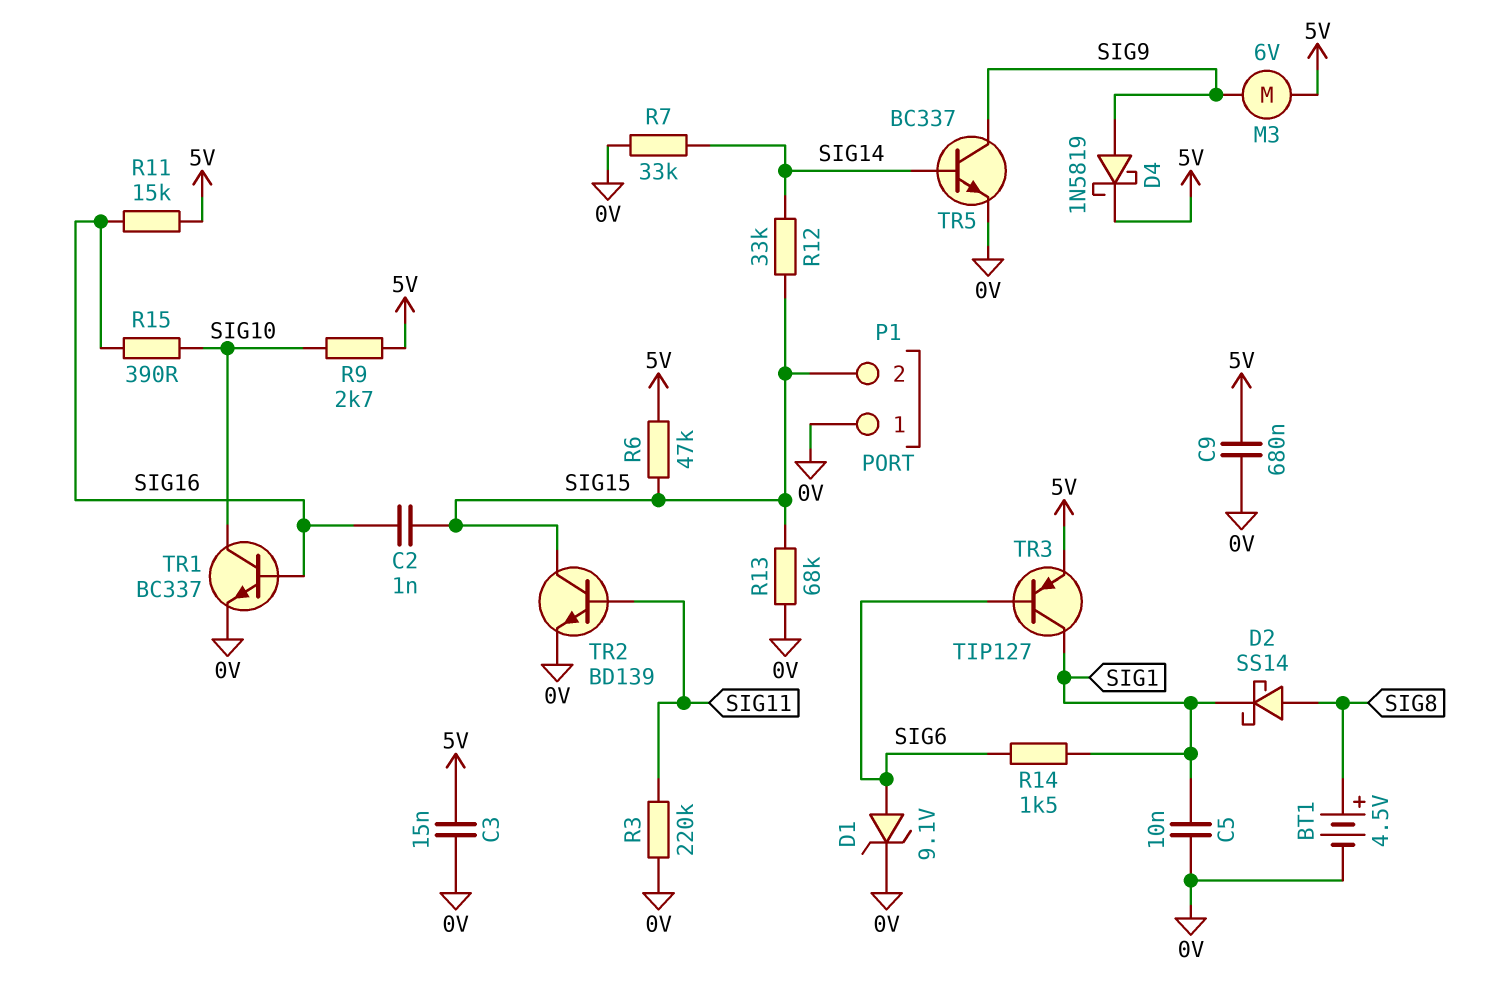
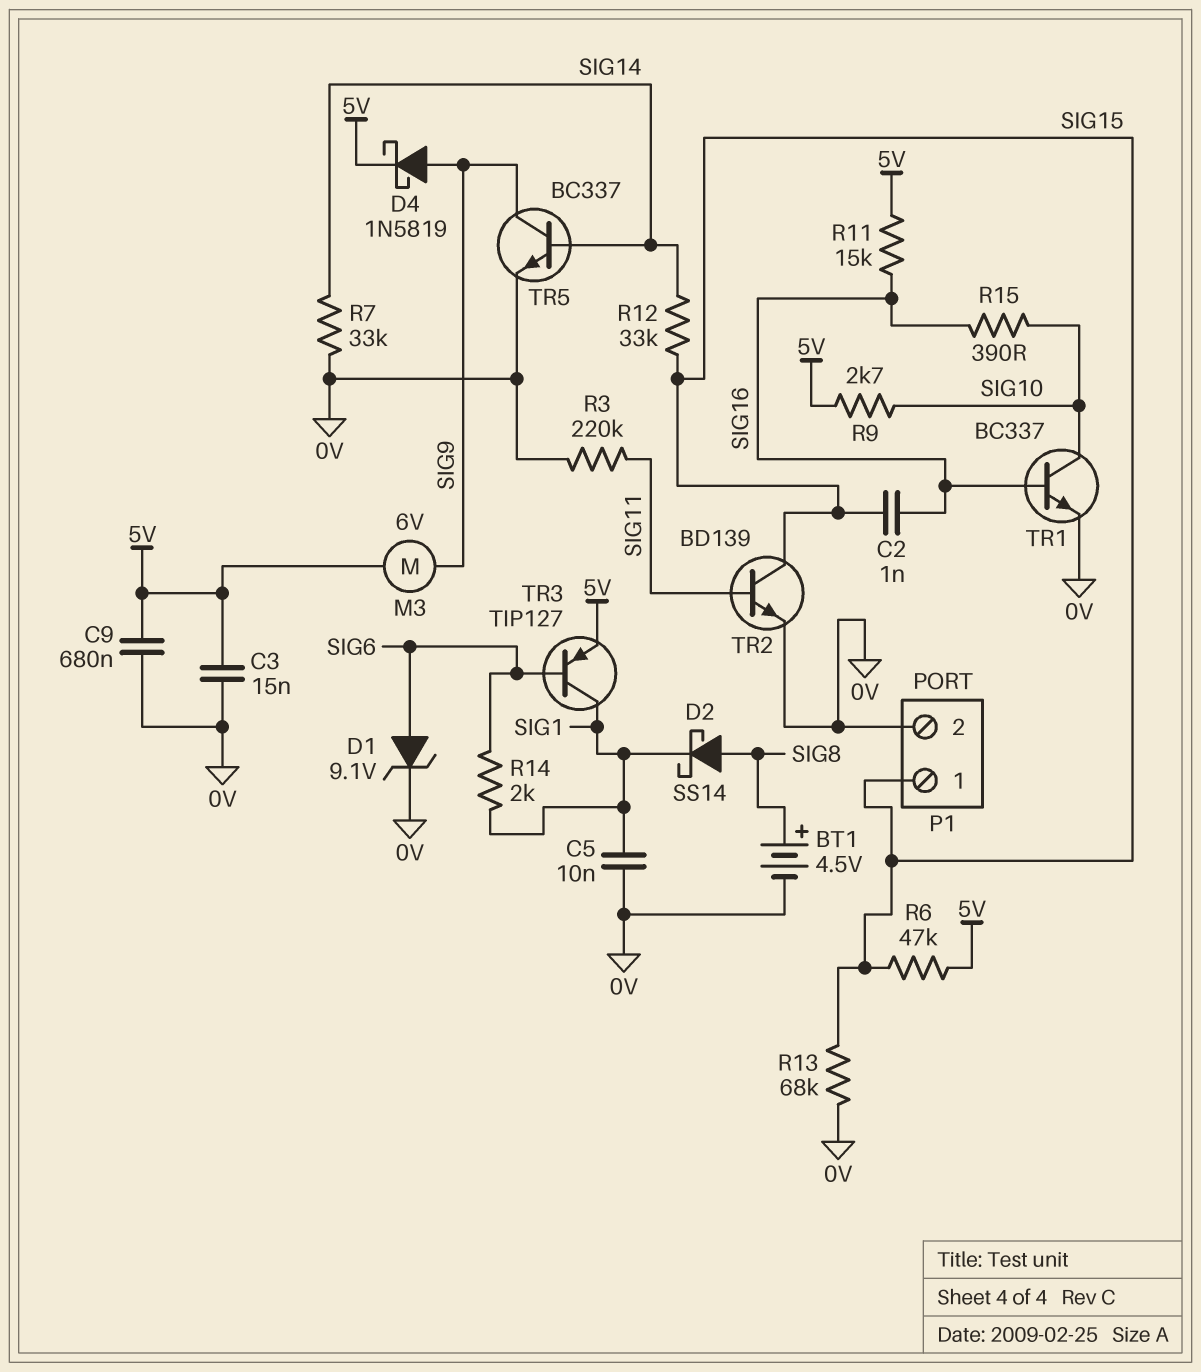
P1 pin 1: 0V -> SIG15
P1 pin 2: SIG15 -> 0V
R14: 1.5k (SIG1, SIG6) -> 2k (SIG1, SIG6)

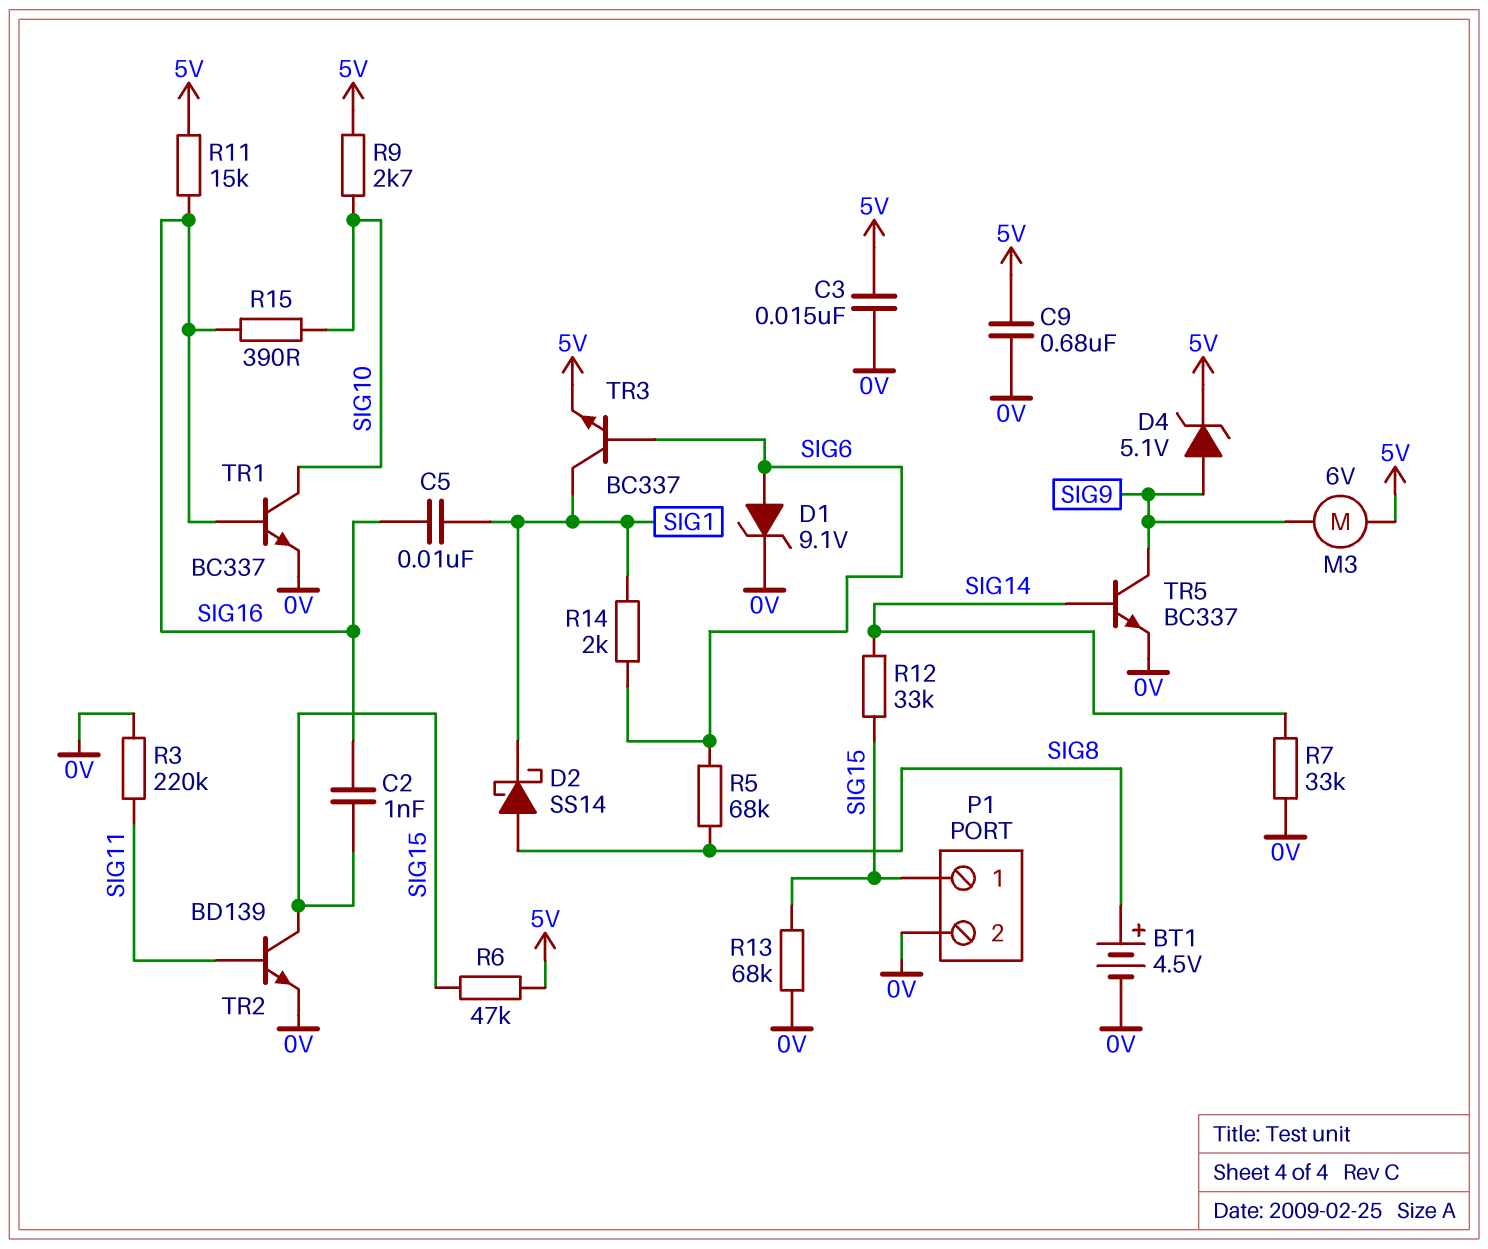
C5: 10nF (0V, SIG1) -> 10nF (SIG1, SIG16)
D4: schottky 1N5819 (A SIG9, K 5V) -> zener 5.1V (A SIG9, K 5V)
R5: none -> 68k (SIG6, SIG8)
TR3: PNP TIP127 (B SIG6, C SIG1, E 5V) -> NPN BC337 (B SIG6, C SIG1, E 5V)

